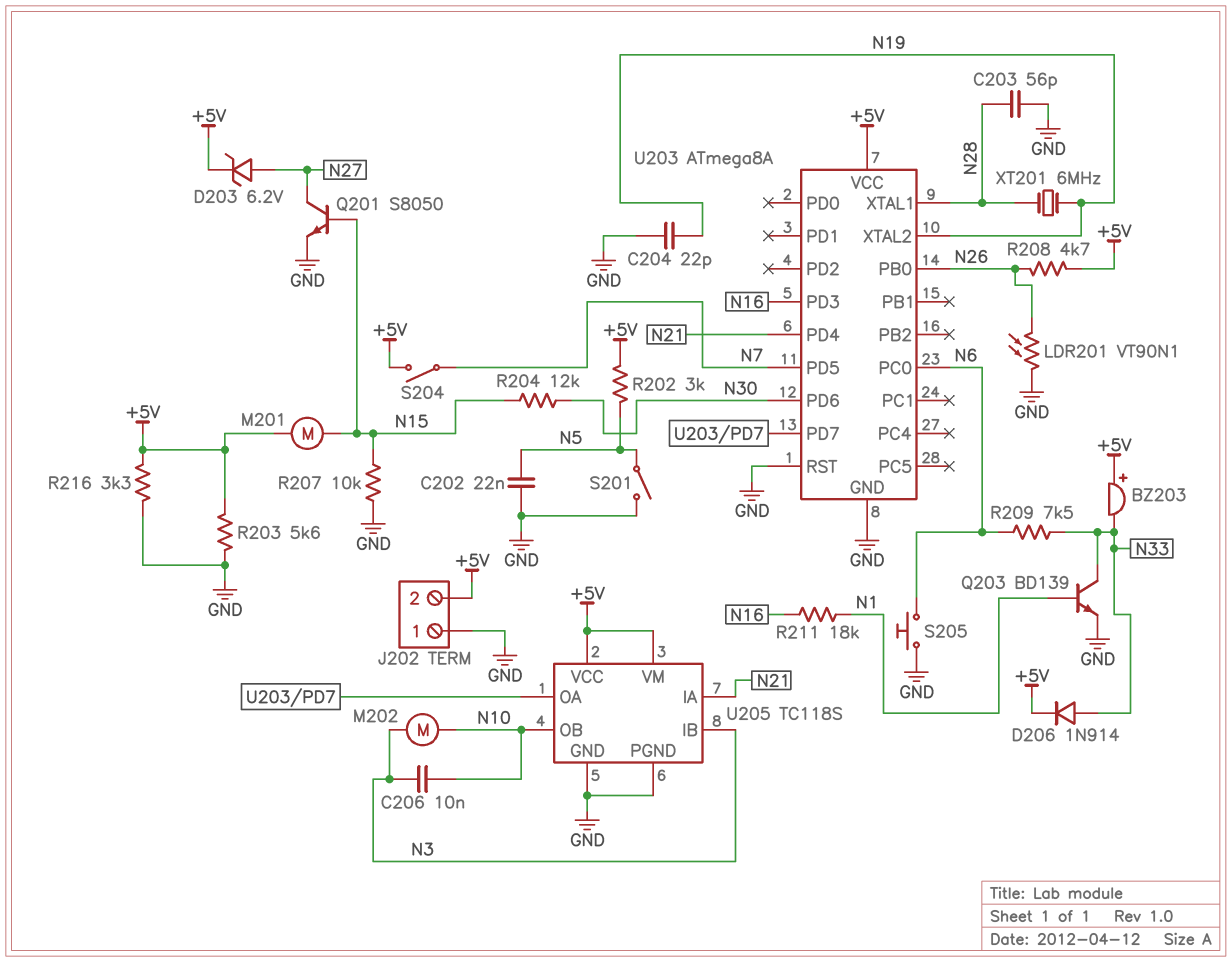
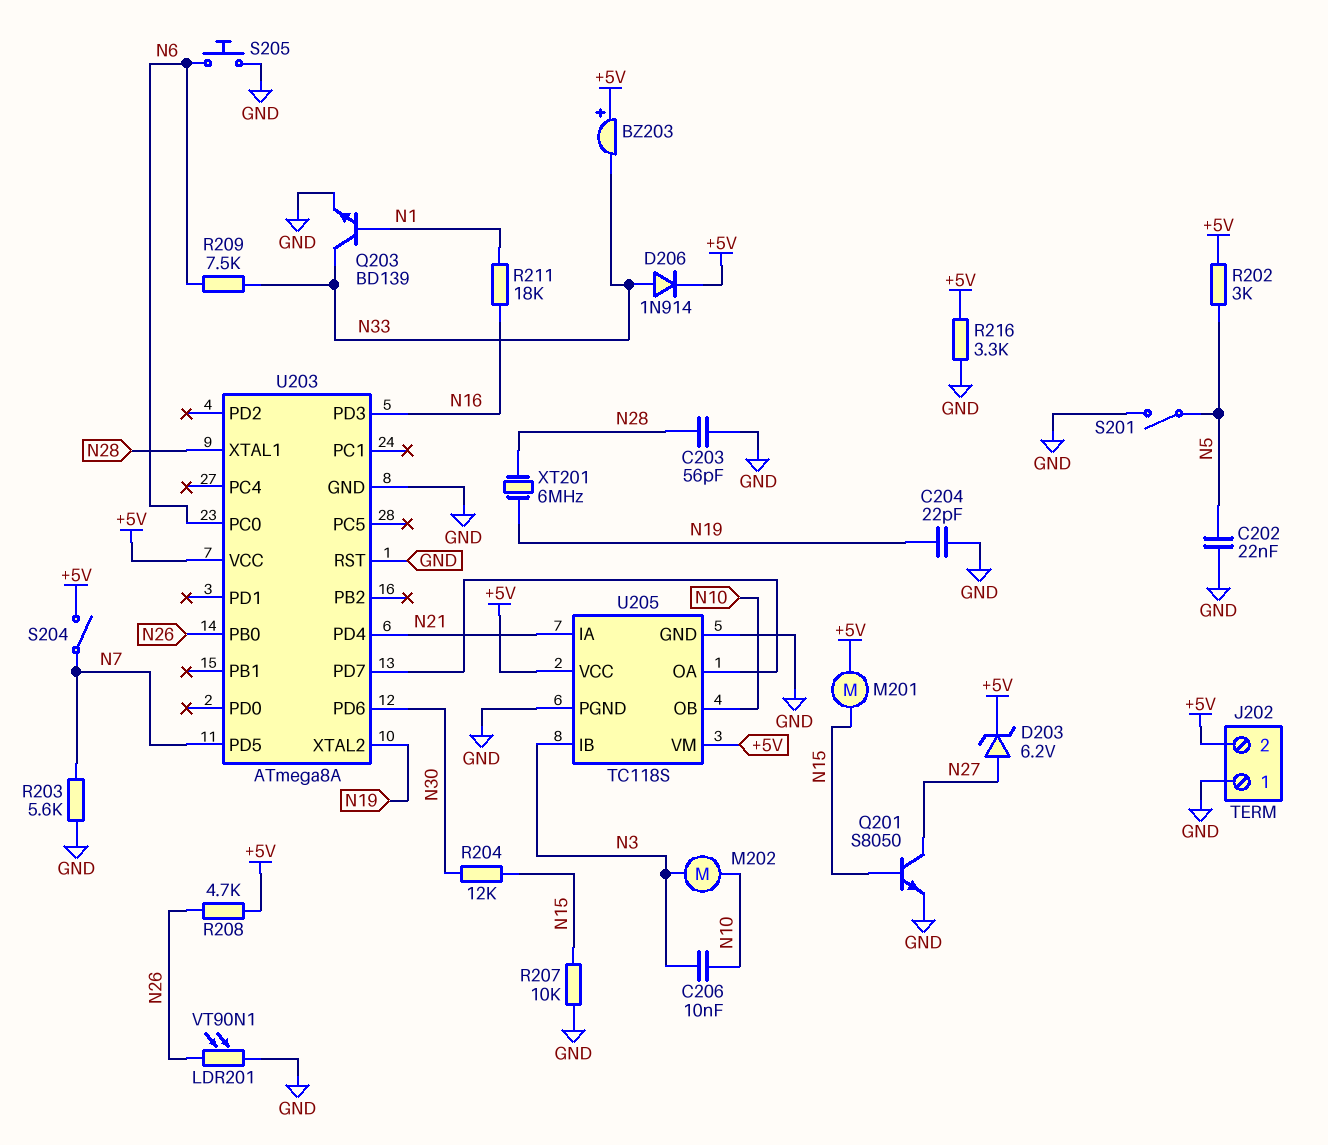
R203: 5.6k (+5V, GND) -> 5.6k (GND, N7)

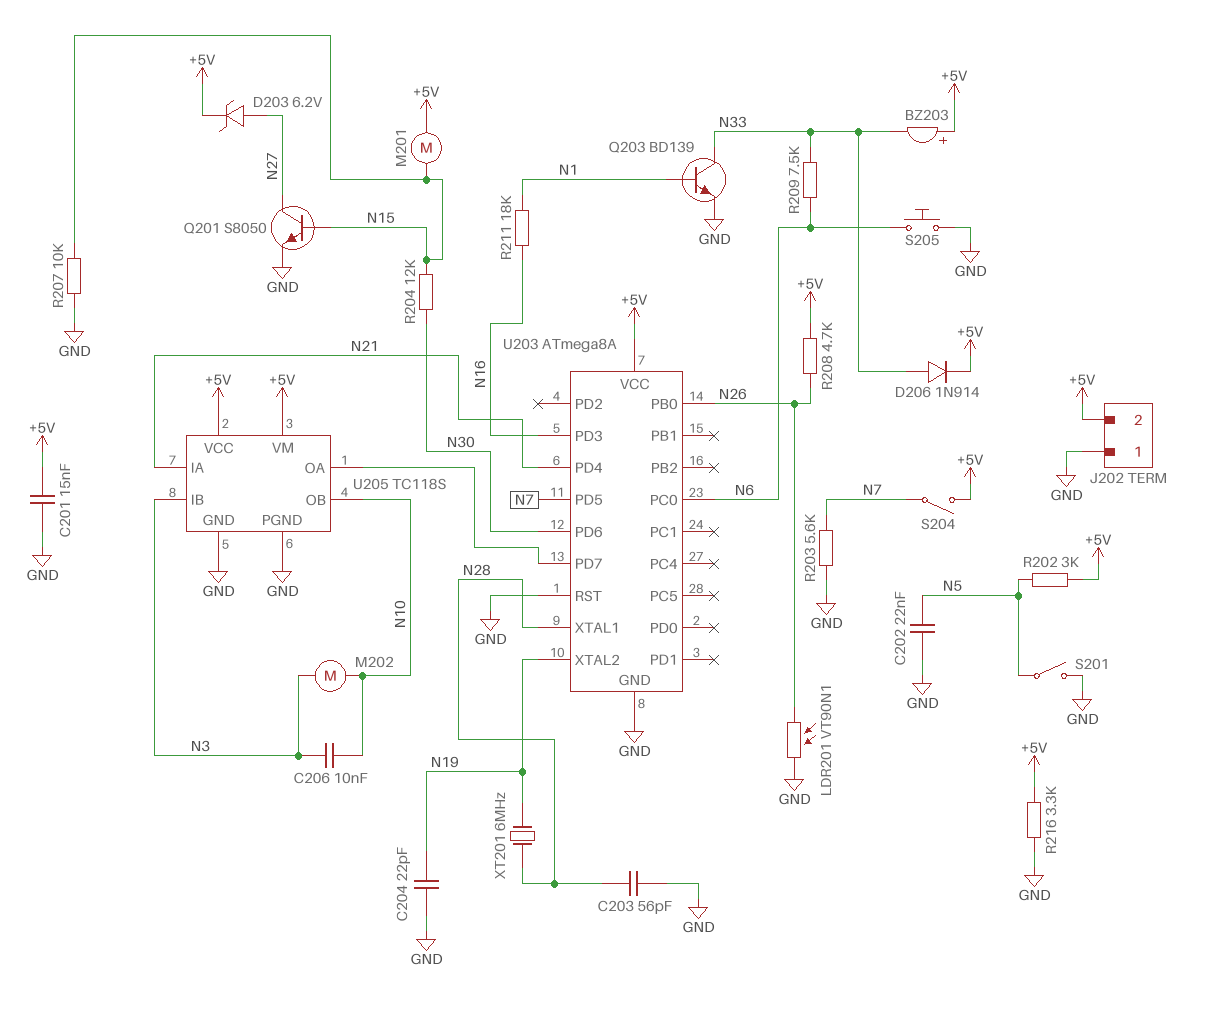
C201: none -> 15nF (+5V, GND)

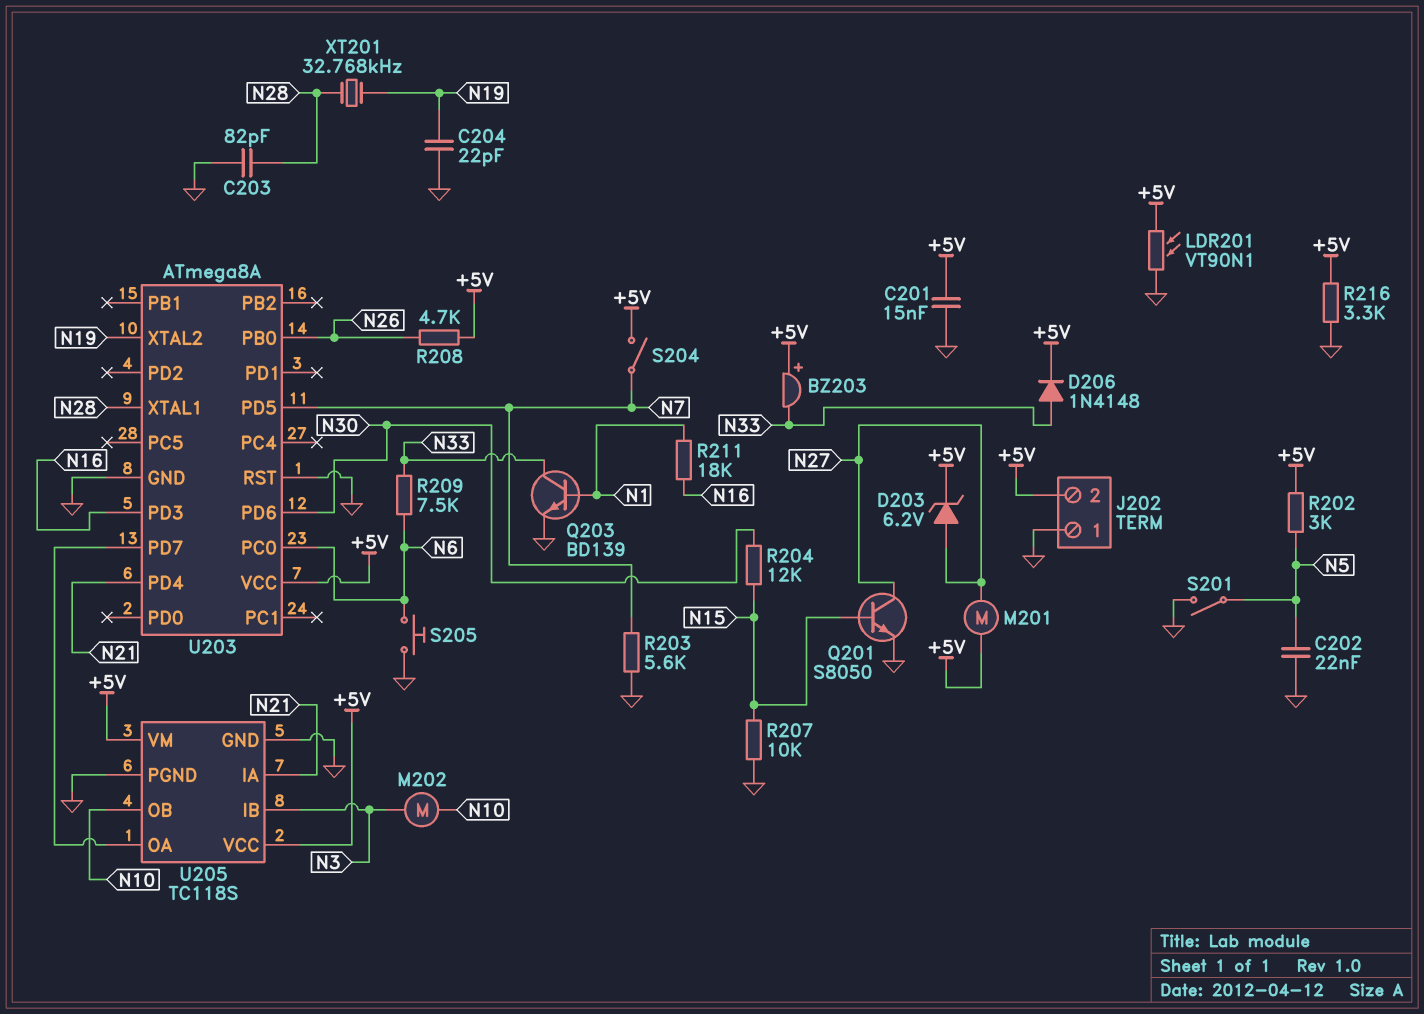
C203: 56pF (GND, N28) -> 82pF (GND, N28)
C206: 10nF (N3, N10) -> none
D206: diode 1N914 (A N33, K +5V) -> diode 1N4148 (A N33, K +5V)
LDR201: VT90N1 (GND, N26) -> VT90N1 (+5V, GND)
M201: motor (+5V, N15) -> motor (+5V, N27)
XT201: 6MHz (N19, N28) -> 32.768kHz (N19, N28)

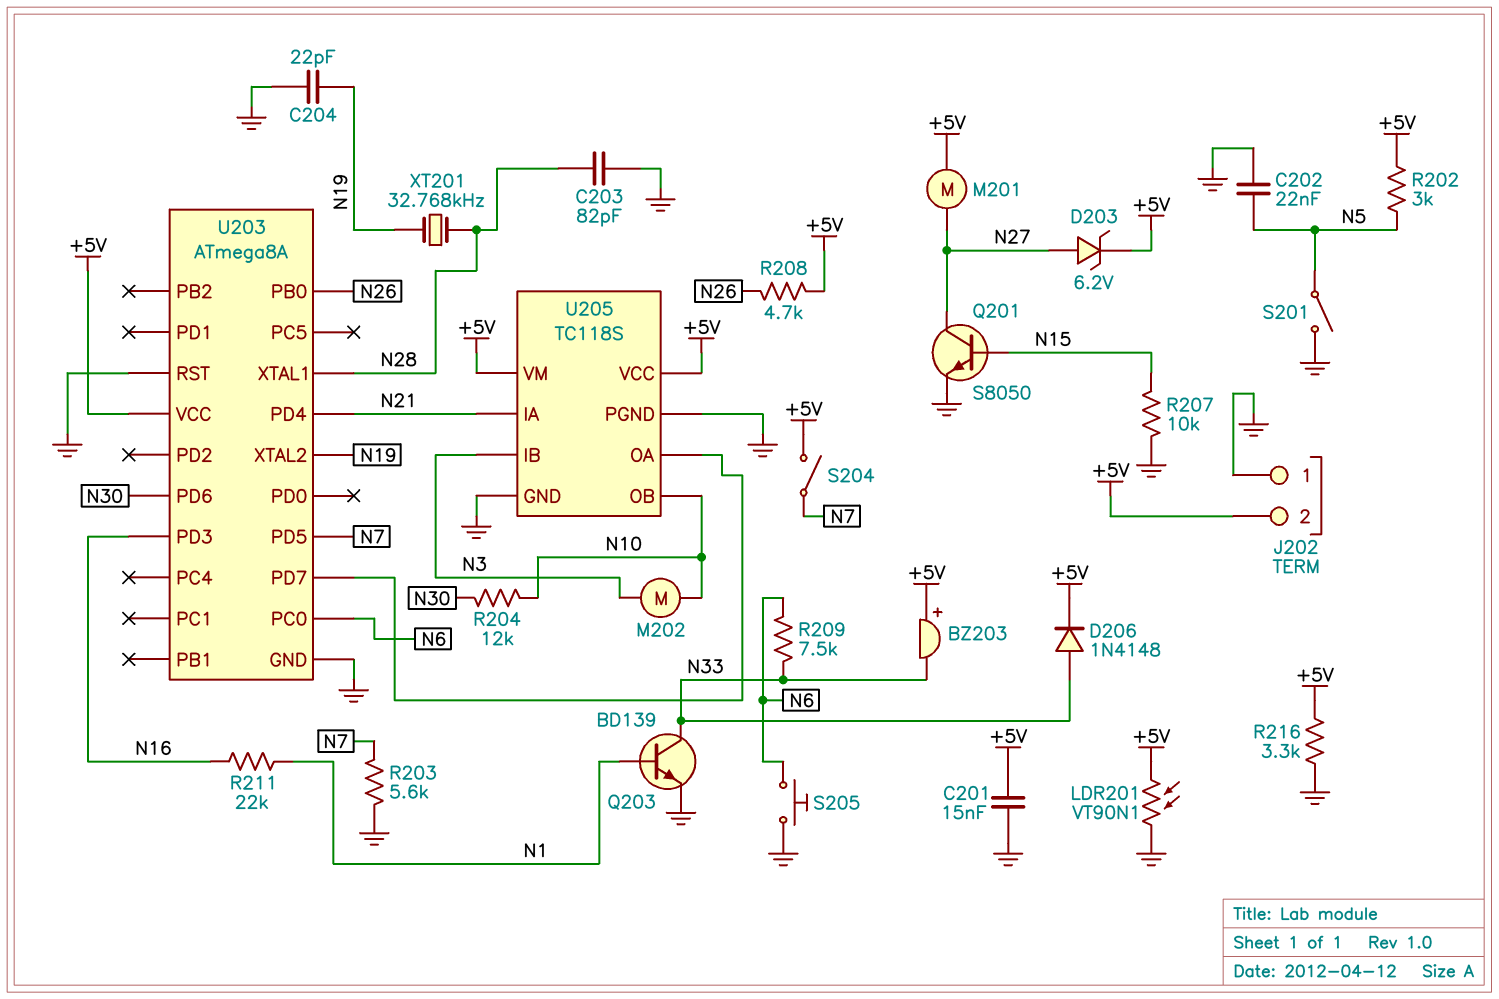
R204: 12k (N15, N30) -> 12k (N10, N30)
R211: 18k (N1, N16) -> 22k (N1, N16)

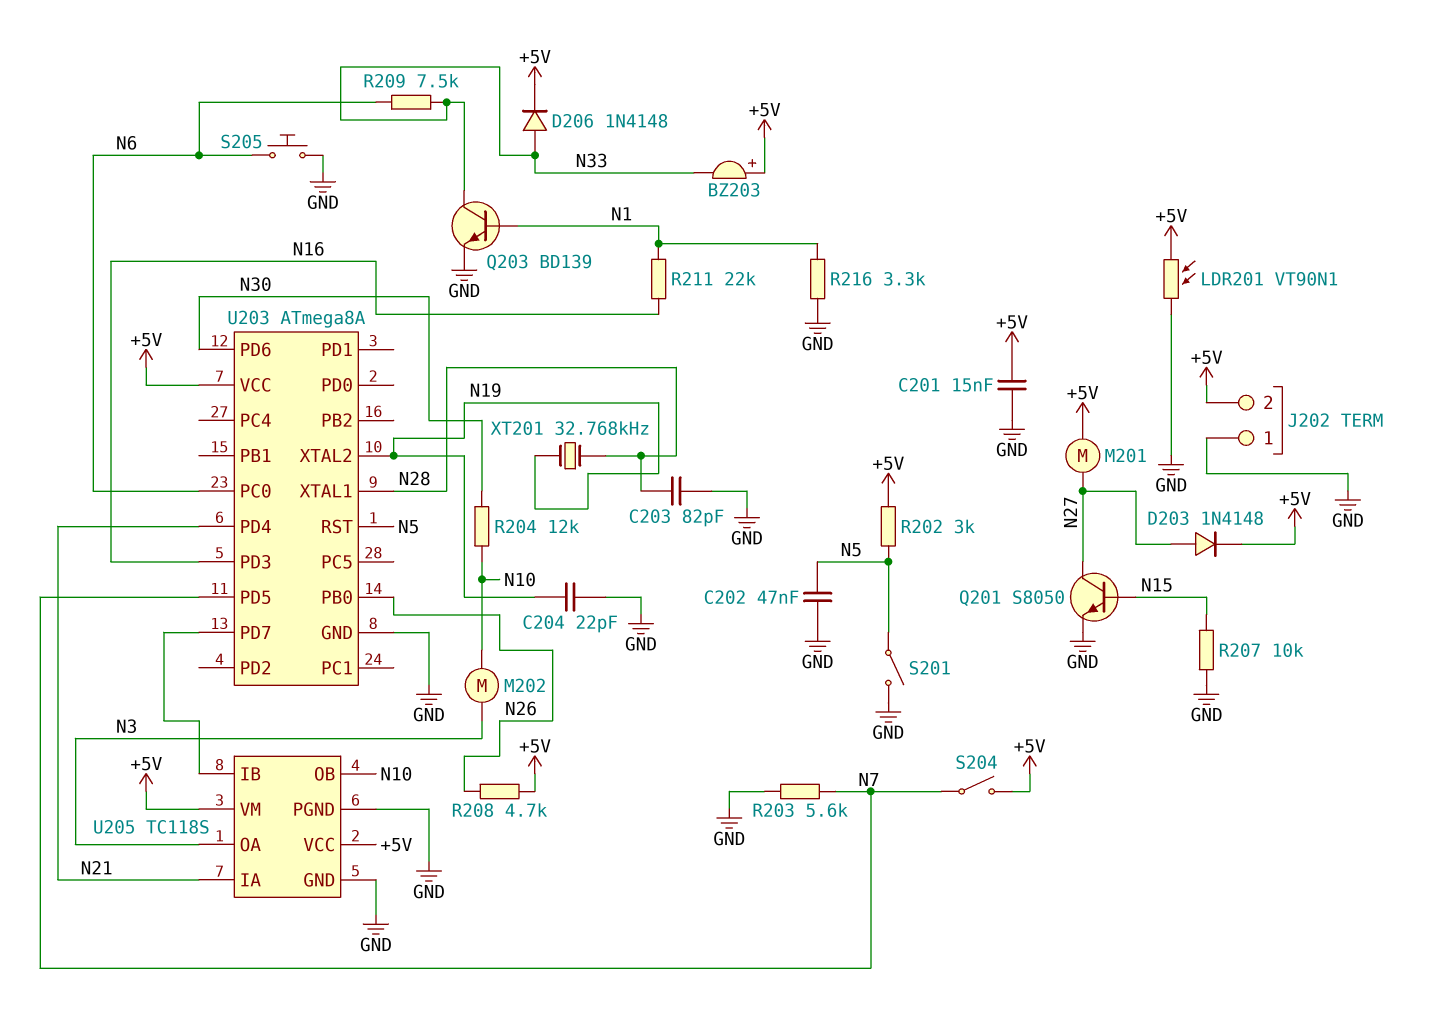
C202: 22nF (GND, N5) -> 47nF (GND, N5)
D203: zener 6.2V (A N27, K +5V) -> diode 1N4148 (A N27, K +5V)
R216: 3.3k (+5V, GND) -> 3.3k (GND, N1)
U203 pin RST: GND -> N5
U205 pin IB: N3 -> U203/PD7
U205 pin OA: U203/PD7 -> N3

